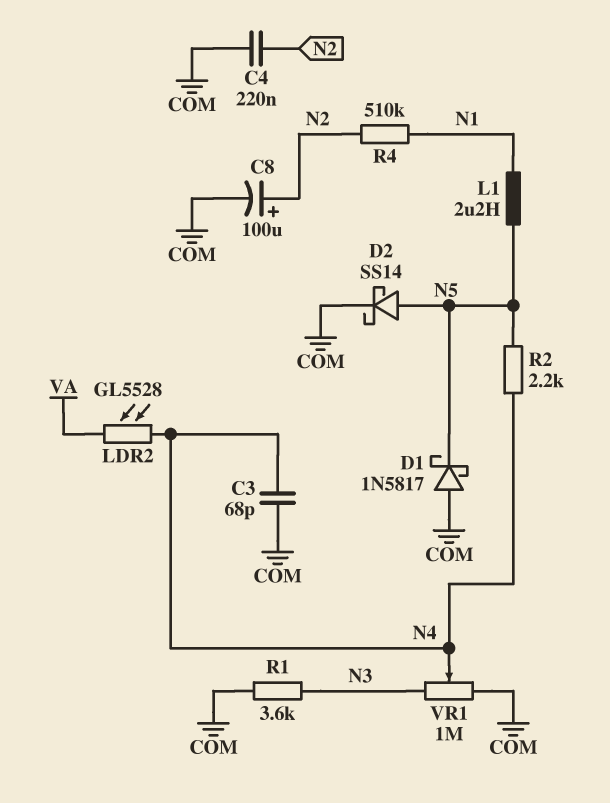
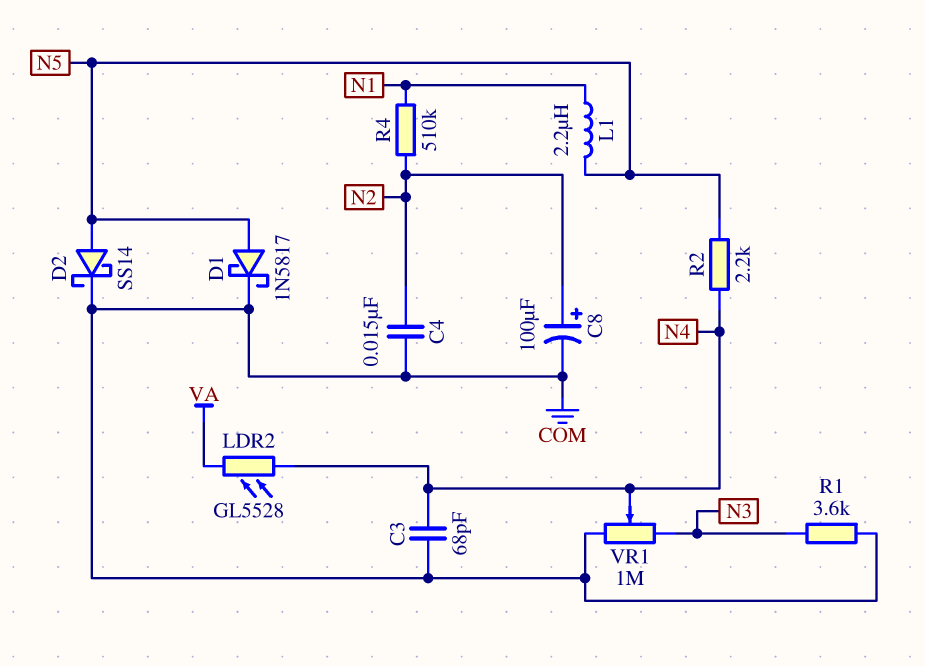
C4: 220nF (COM, N2) -> 15nF (COM, N2)
D1: schottky 1N5817 (A COM, K N5) -> schottky 1N5817 (A N5, K COM)

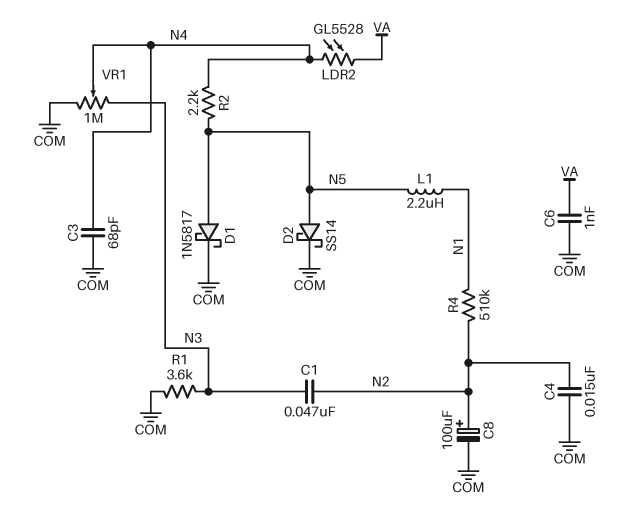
C1: none -> 47nF (N2, N3)
C6: none -> 1nF (COM, VA)

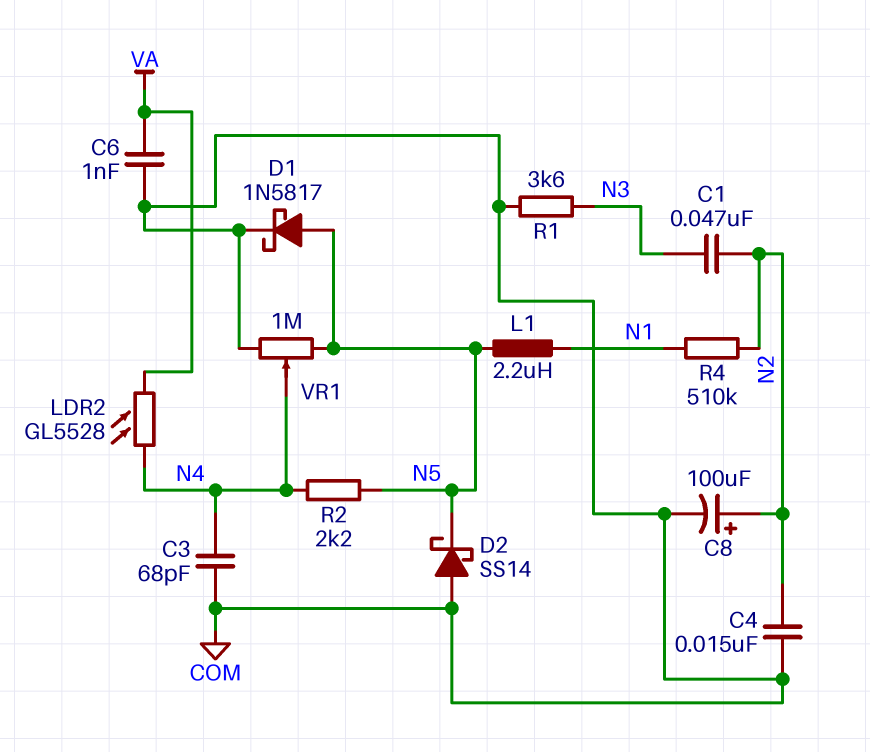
D2: schottky SS14 (A N5, K COM) -> schottky SS14 (A COM, K N5)
VR1: 1M (COM, N3, wiper N4) -> 1M (COM, N5, wiper N4)

